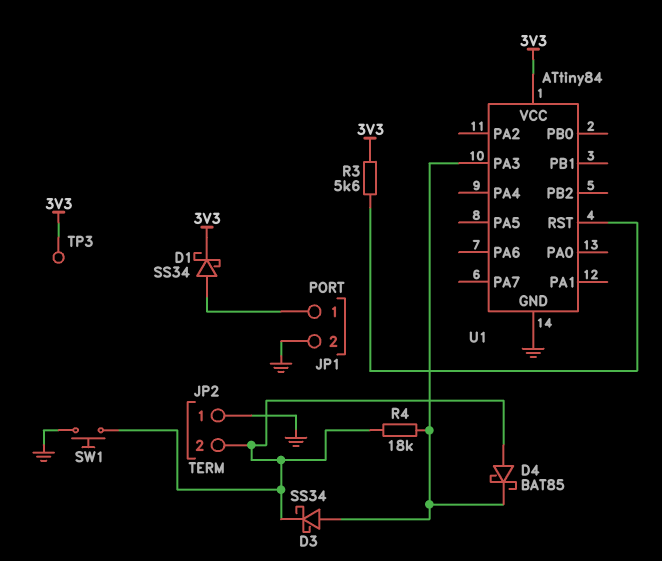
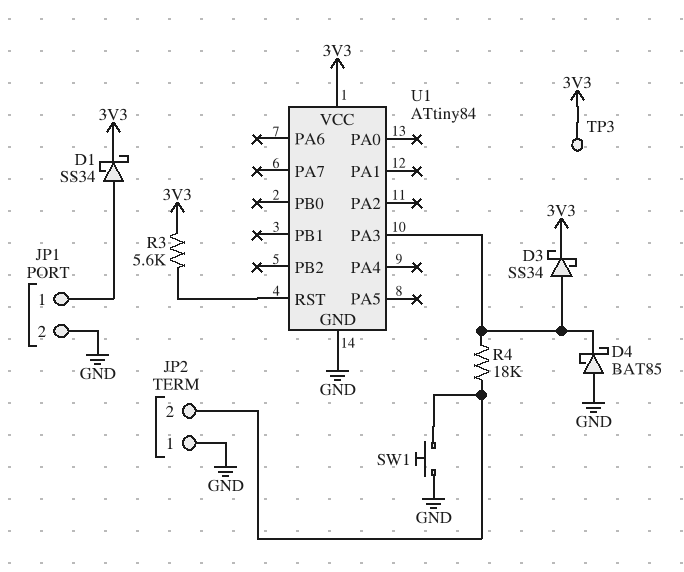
D3: schottky SS34 (A U1/PA3, K JP2/2) -> schottky SS34 (A U1/PA3, K 3V3)
D4: schottky BAT85 (A JP2/2, K U1/PA3) -> schottky BAT85 (A GND, K U1/PA3)

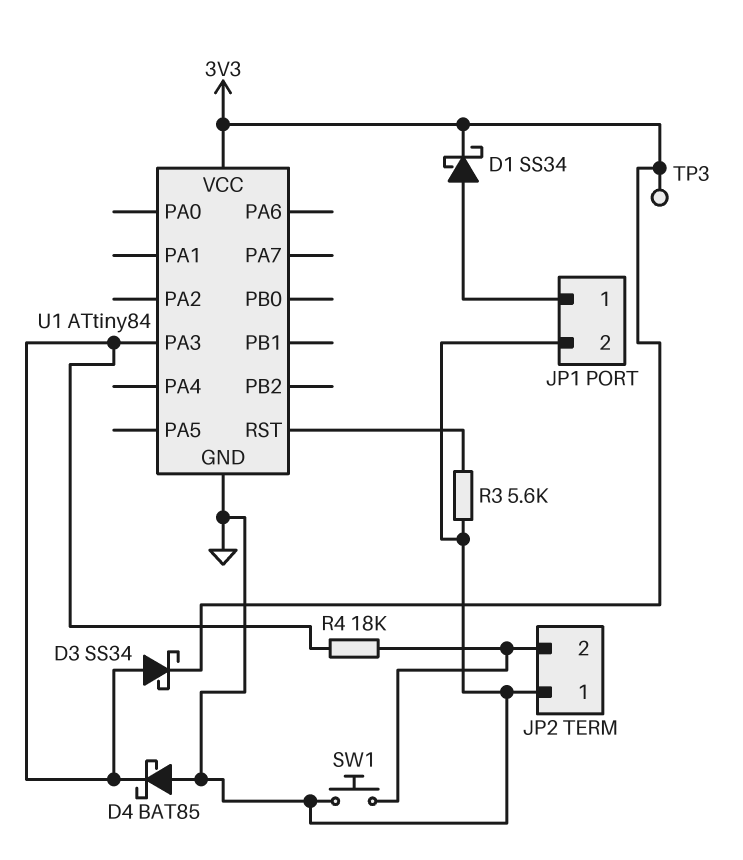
R3: 5.6k (3V3, U1/RST) -> 5.6k (GND, U1/RST)

